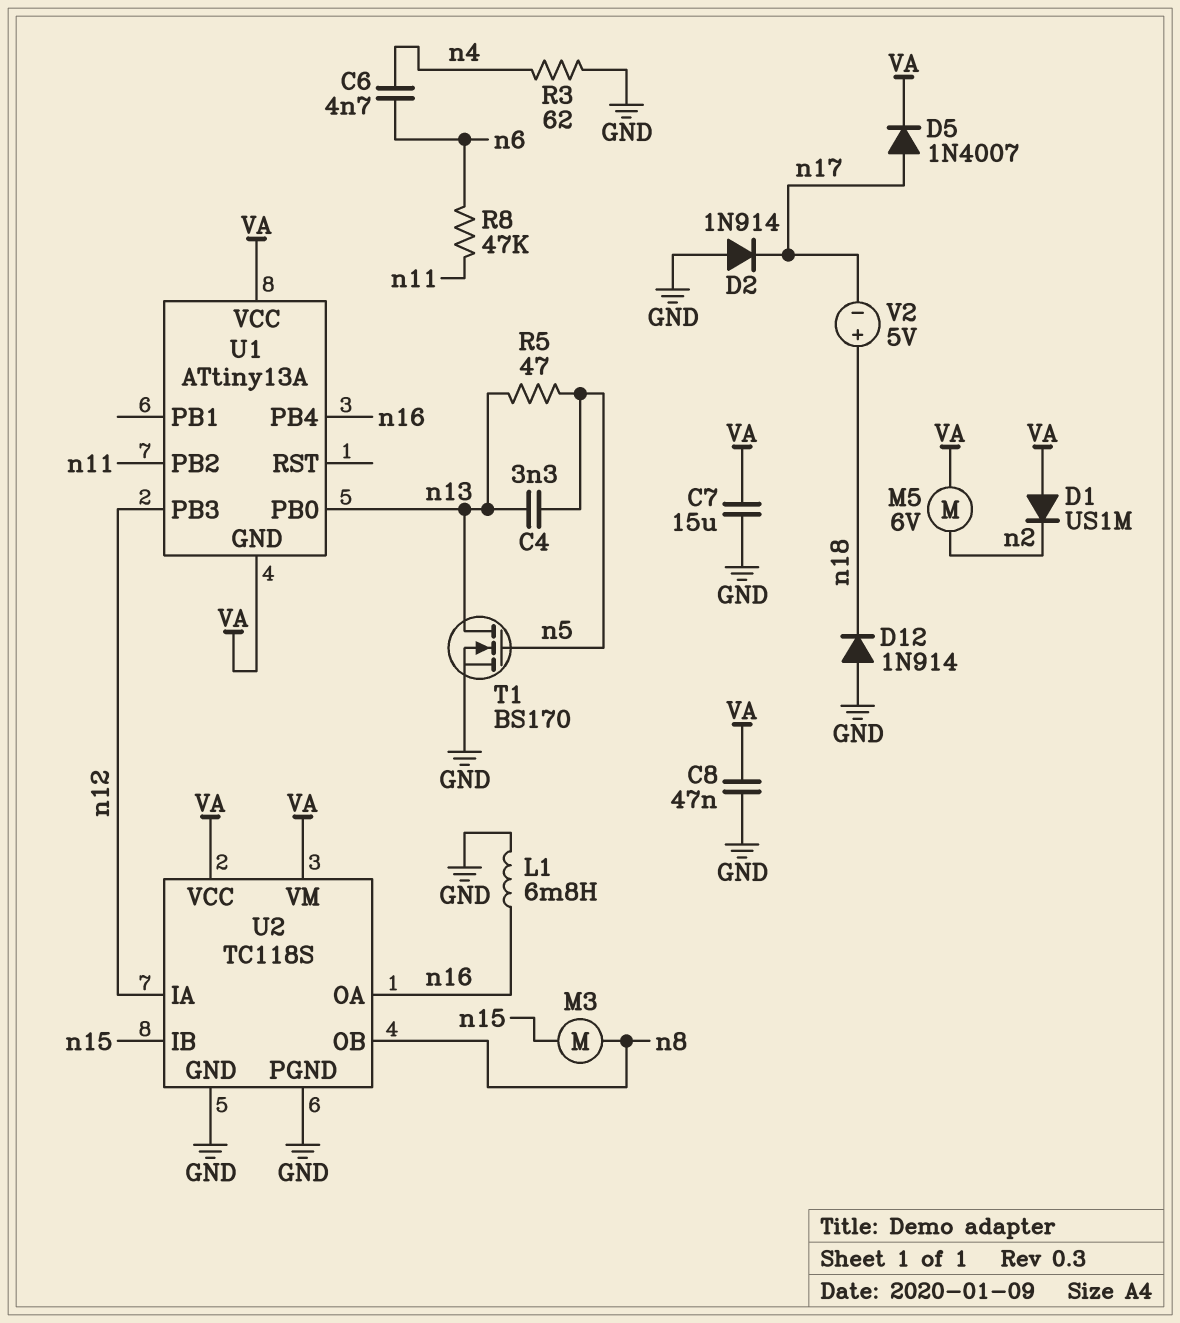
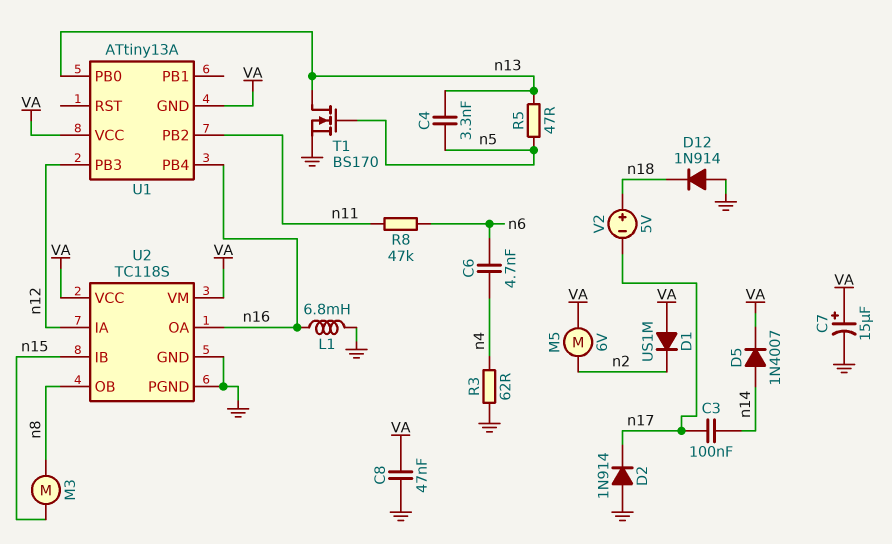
C3: none -> 100nF (n14, n17)
C7: 15uF (GND, VA) -> 15uF (plus VA, minus GND)
D5: diode 1N4007 (A n17, K VA) -> diode 1N4007 (A n14, K VA)

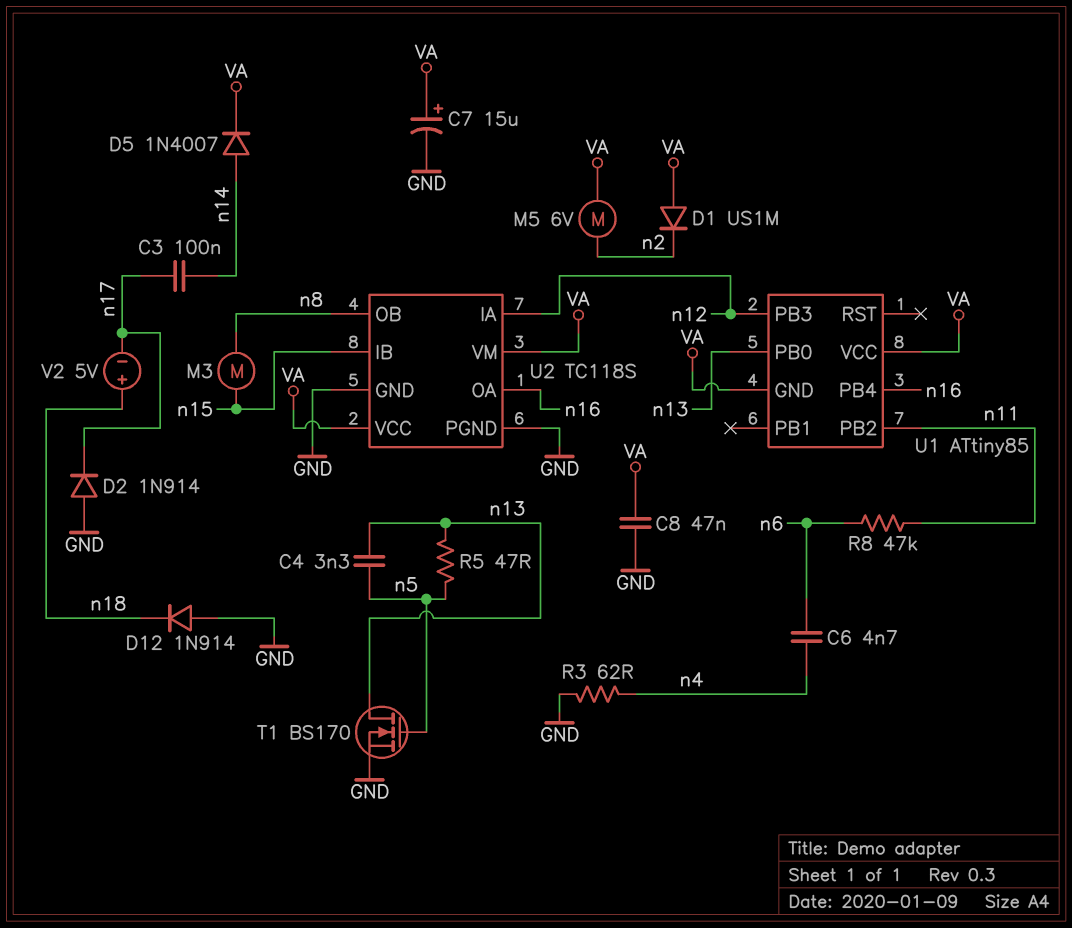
L1: 6.8mH (GND, n16) -> none
U1: ATtiny13A -> ATtiny85

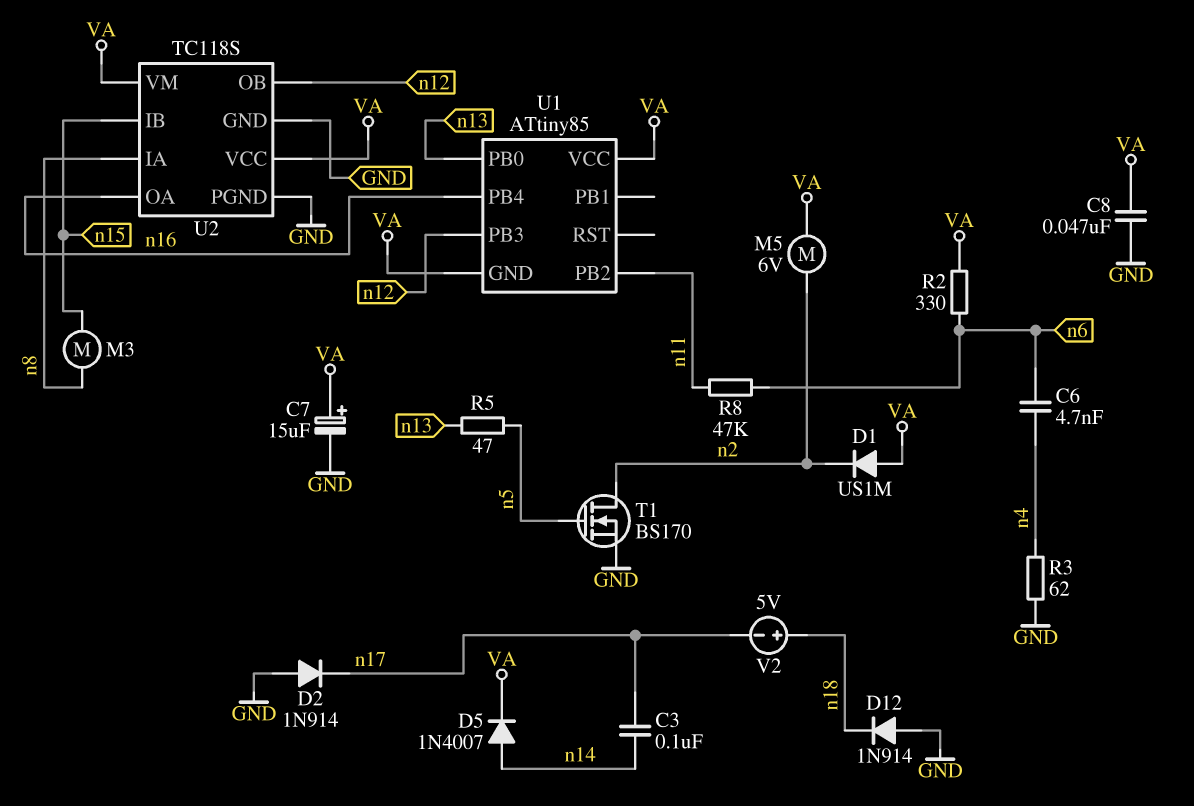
C4: 3.3nF (n5, n13) -> none
R2: none -> 330 (VA, n6)
T1: NMOS BS170 (G n5, D n13, S GND) -> NMOS BS170 (G n5, D n2, S GND)
U2 pin IA: n12 -> n8
U2 pin OB: n8 -> n12

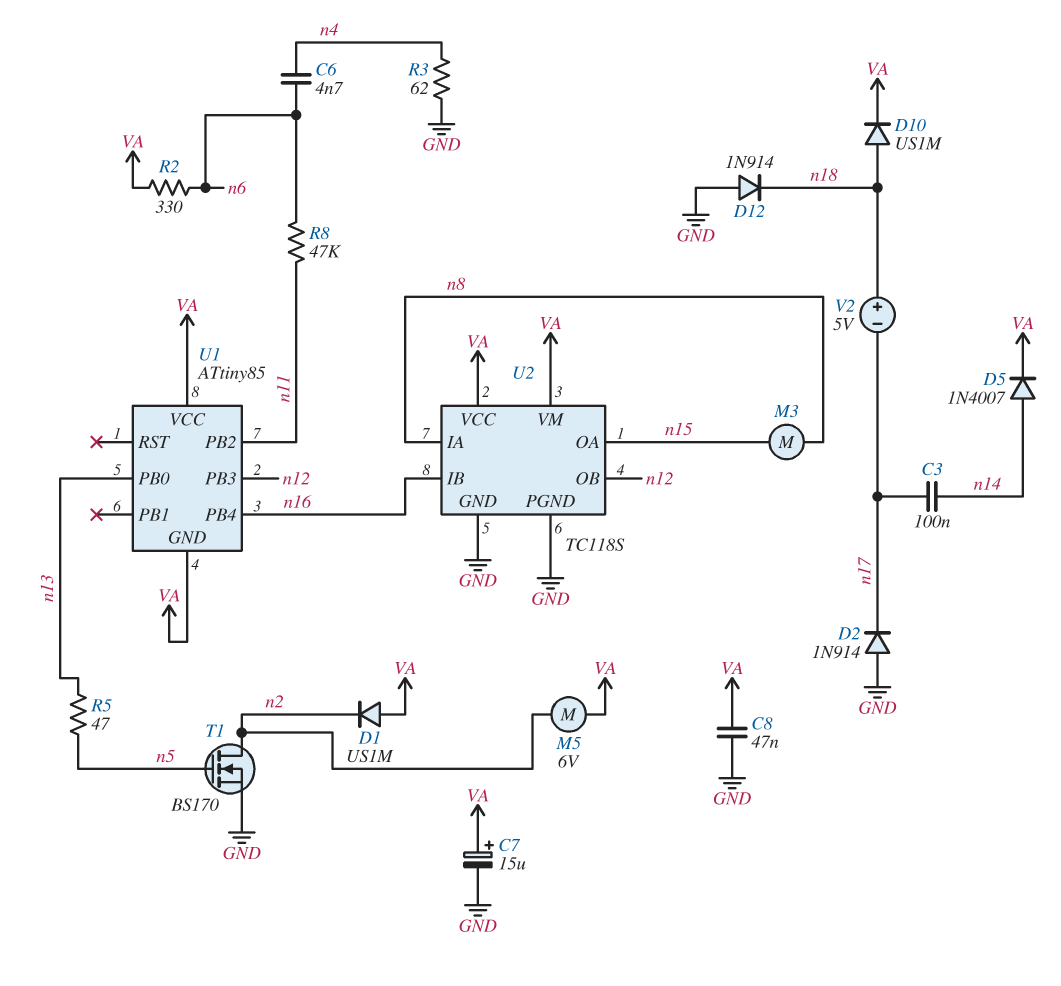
D10: none -> diode US1M (A n18, K VA)
U2 pin IB: n15 -> n16
U2 pin OA: n16 -> n15

